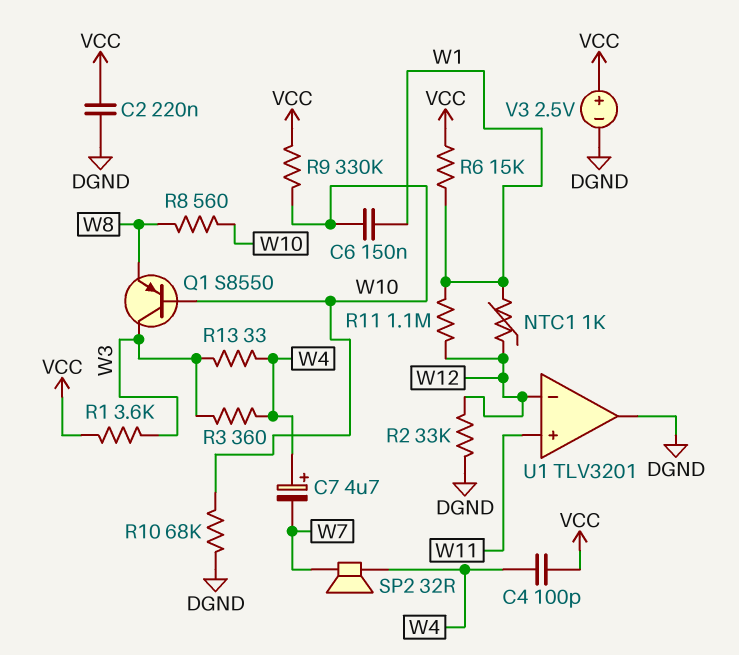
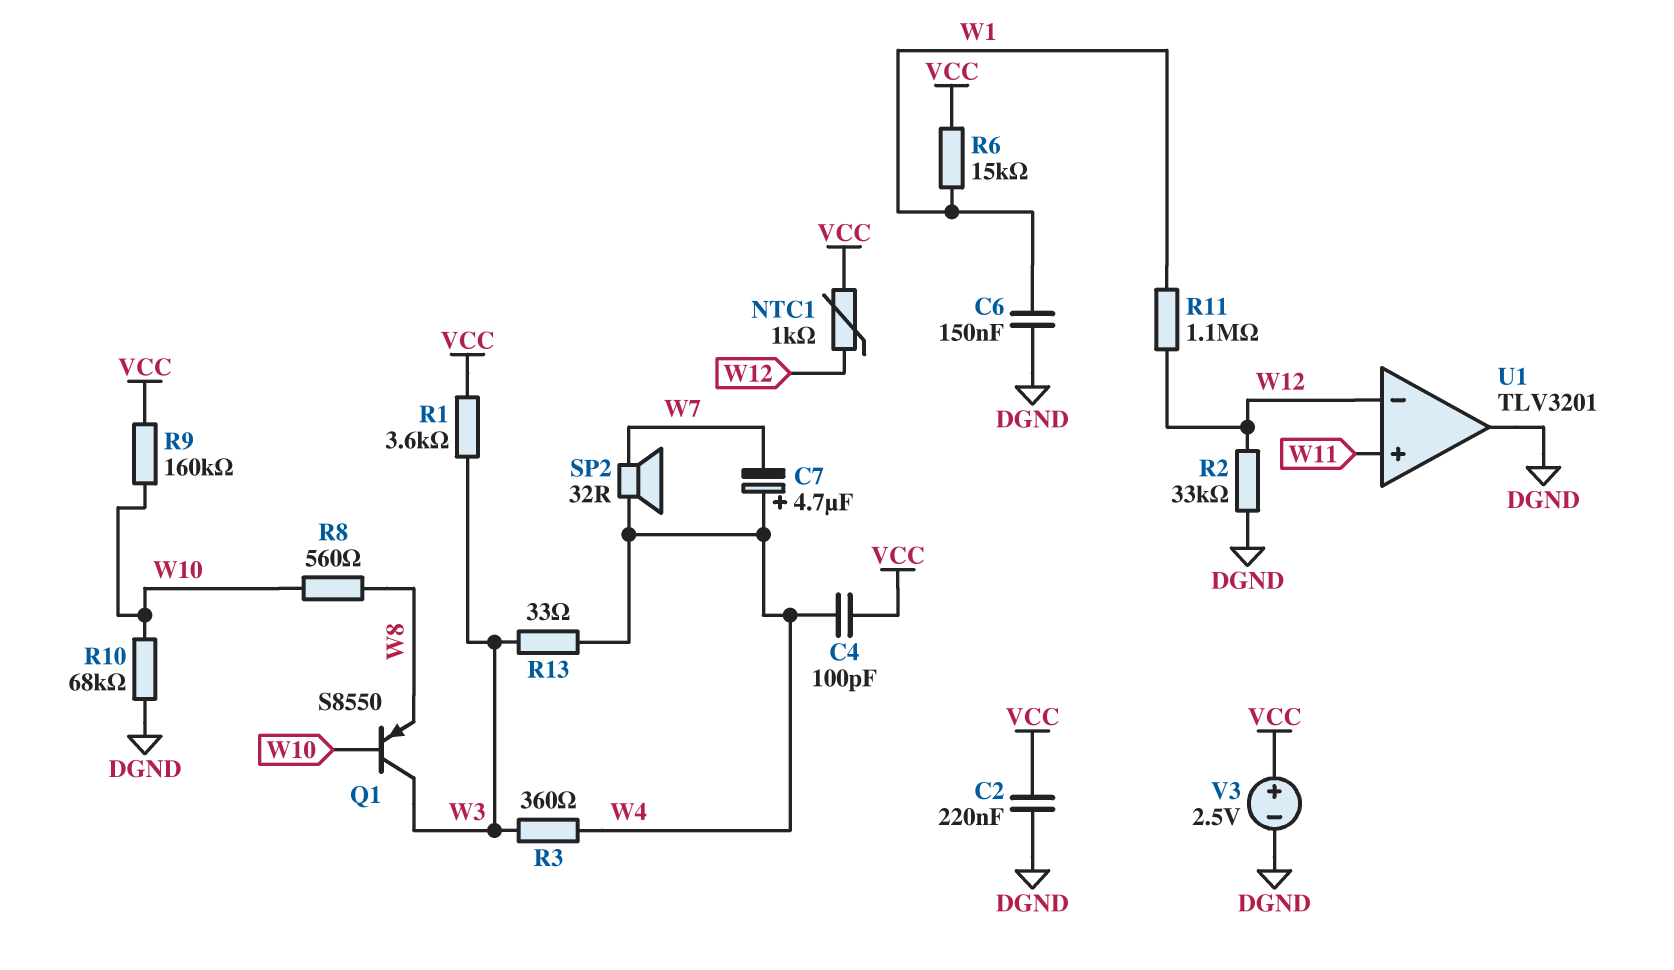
C6: 150nF (W1, W10) -> 150nF (DGND, W1)
NTC1: 1k (W1, W12) -> 1k (VCC, W12)
R9: 330k (VCC, W10) -> 160k (VCC, W10)

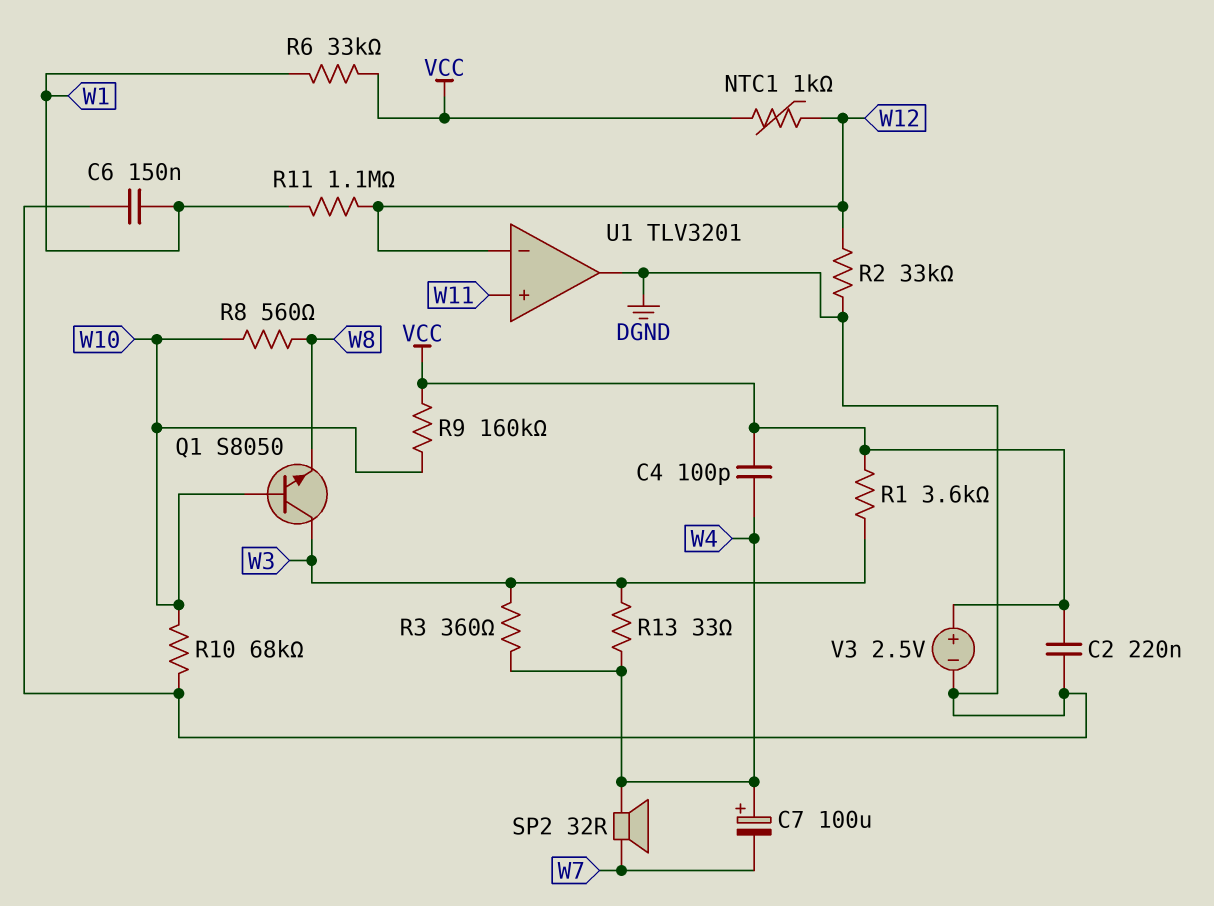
C7: 4.7uF (plus W4, minus W7) -> 100uF (plus W4, minus W7)
Q1: PNP S8550 (B W10, C W3, E W8) -> NPN S8050 (B W10, C W3, E W8)
R6: 15k (VCC, W1) -> 33k (VCC, W1)

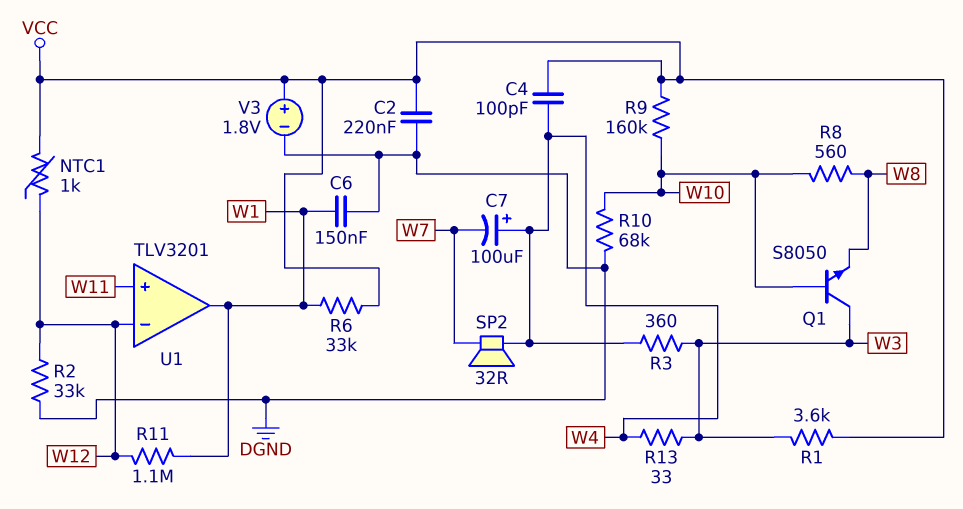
U1 pin out: DGND -> W1
V3: 2.5V (plus VCC, minus DGND) -> 1.8V (plus VCC, minus DGND)

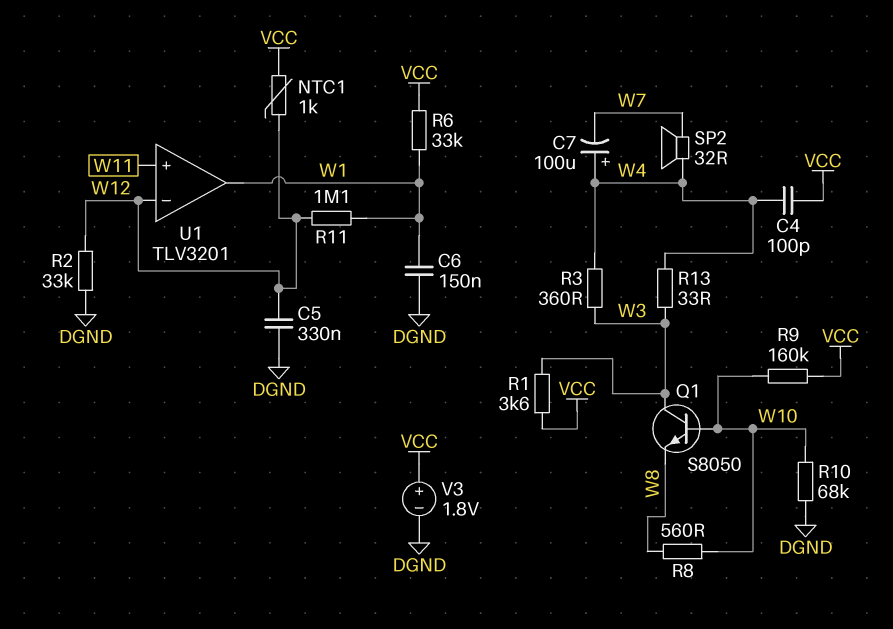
C2: 220nF (DGND, VCC) -> none
C5: none -> 330nF (DGND, W12)

